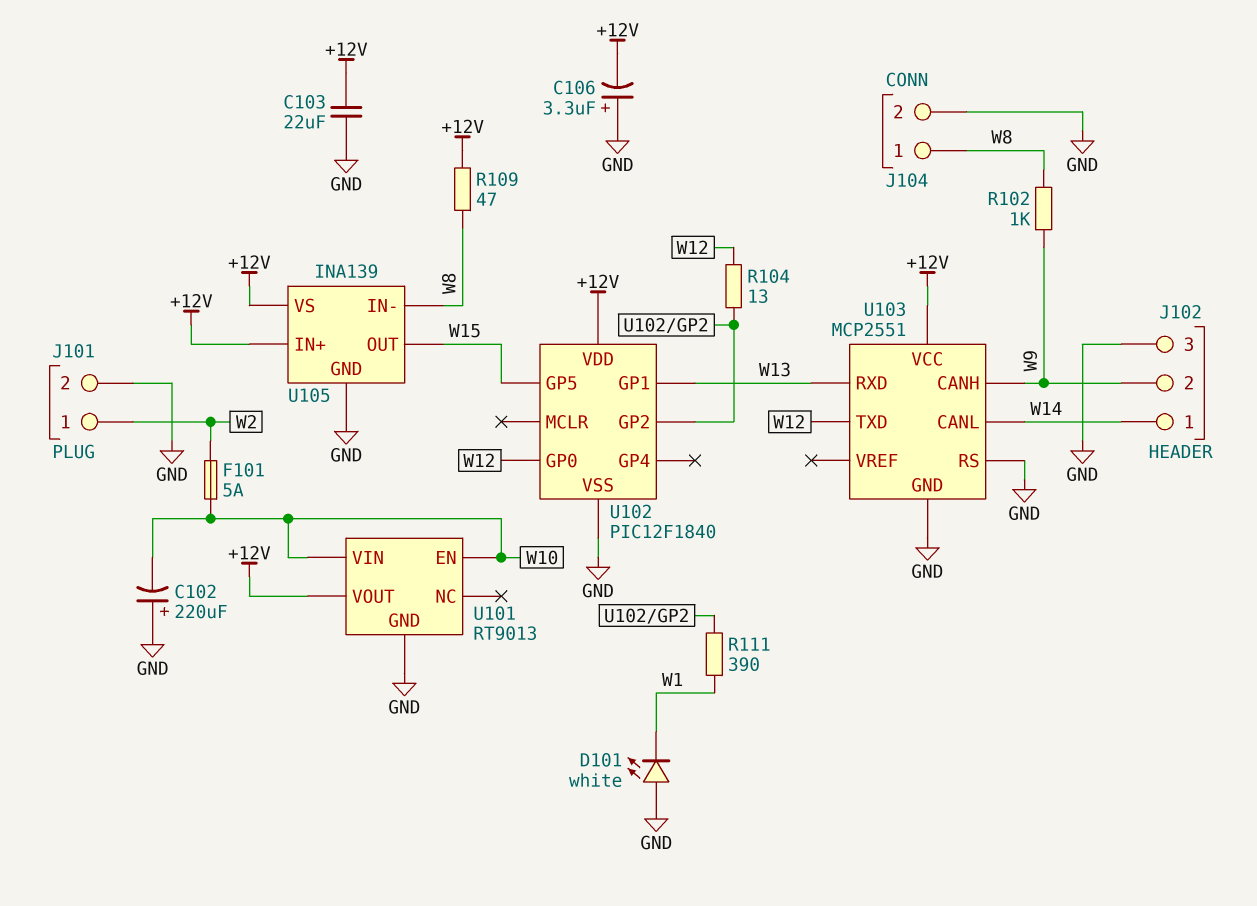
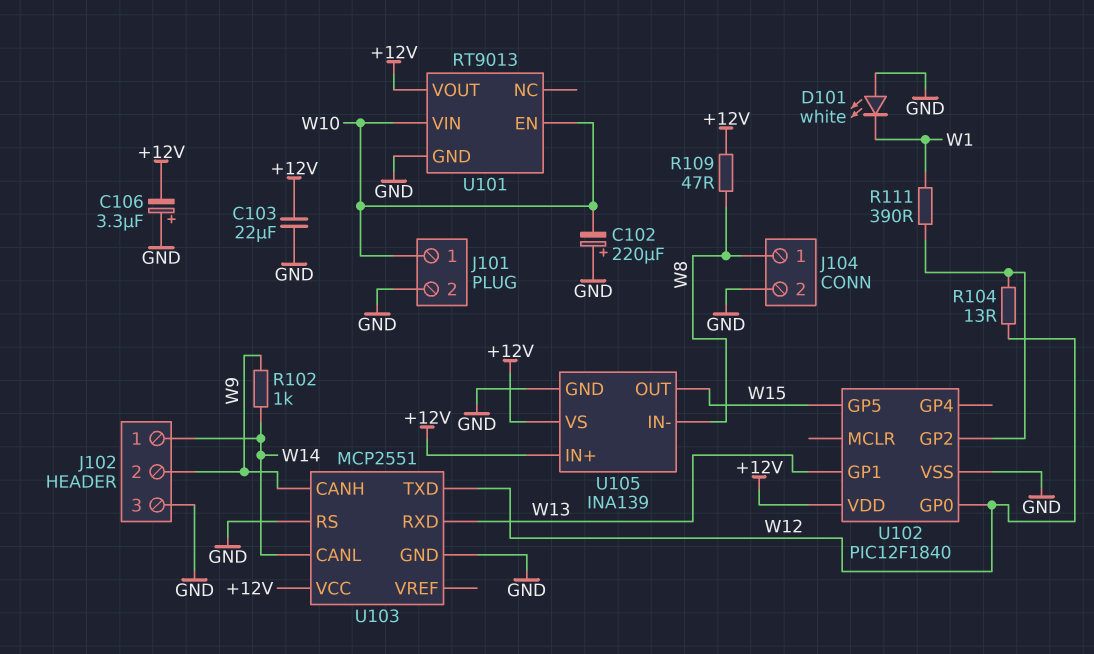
F101: 5A (W2, W10) -> none
J101 pin 1: W2 -> W10
R102: 1k (W8, W9) -> 1k (W9, W14)

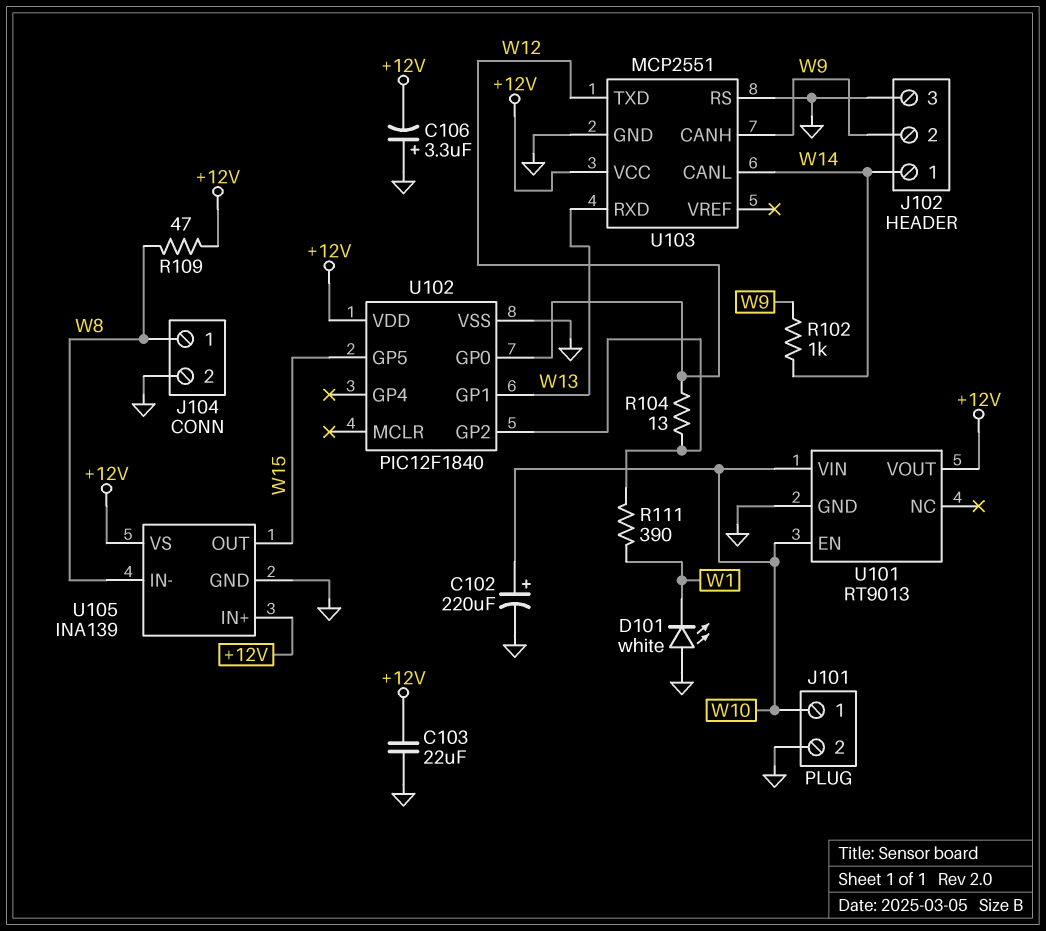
C102: 220uF (plus GND, minus W10) -> 220uF (plus W10, minus GND)

